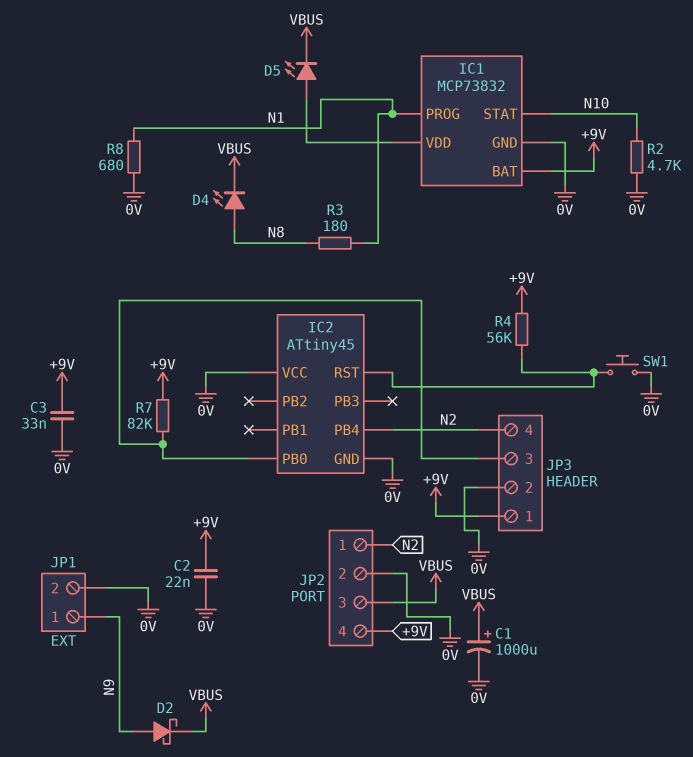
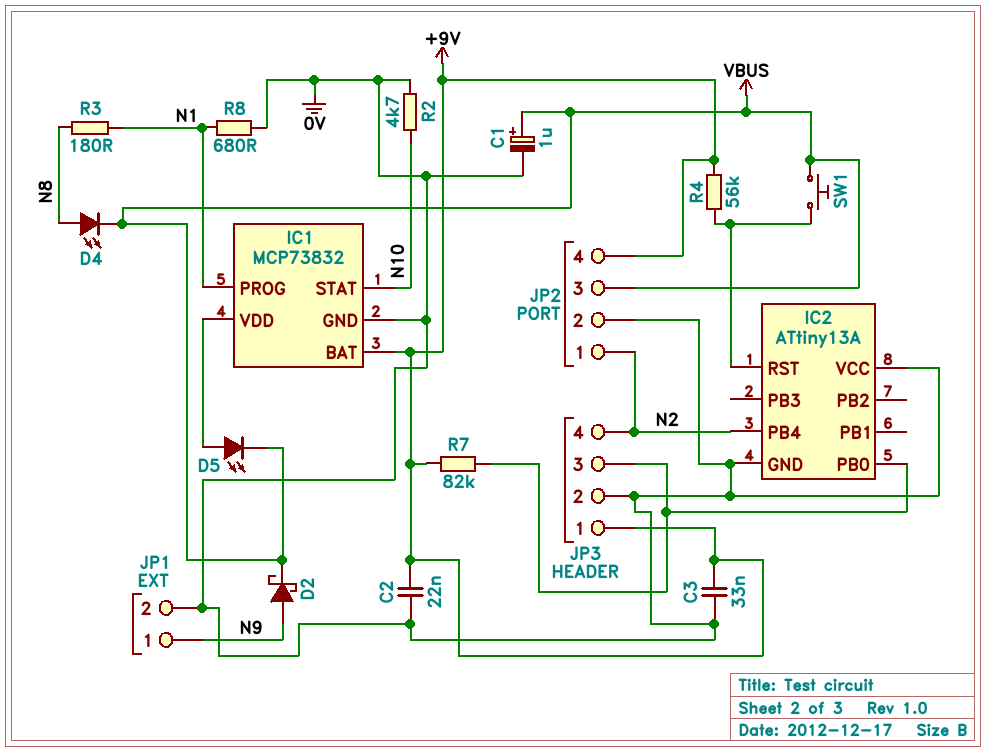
C1: 1000uF (plus VBUS, minus 0V) -> 1uF (plus VBUS, minus 0V)
IC2: ATtiny45 -> ATtiny13A
SW1: button (0V, IC2/RST) -> button (IC2/RST, VBUS)

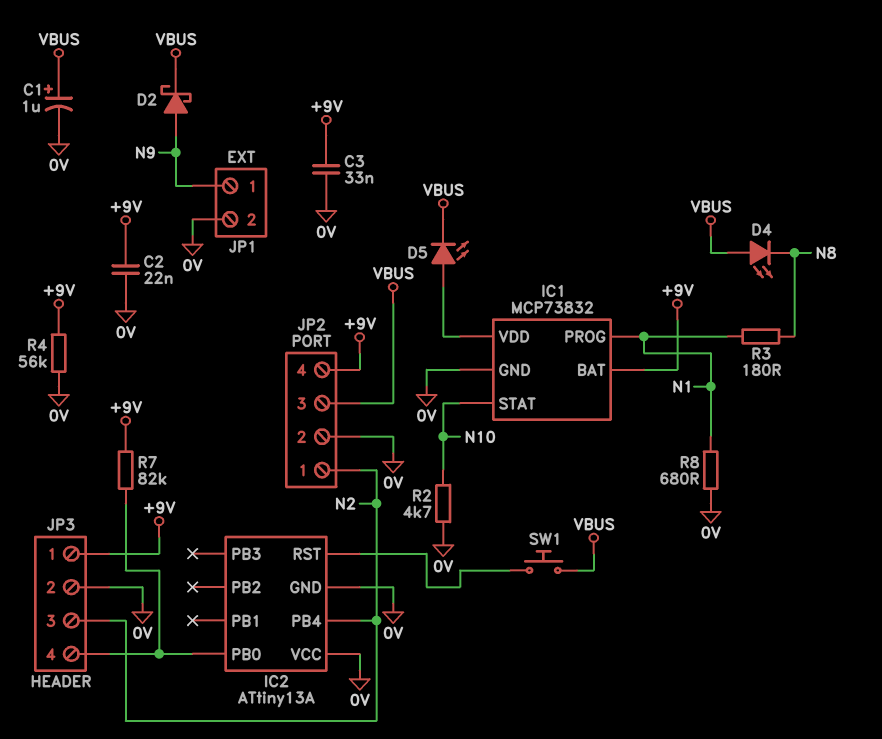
D4: LED (A N8, K VBUS) -> LED (A VBUS, K N8)
JP3 pin 3: IC2/PB0 -> N2
JP3 pin 4: N2 -> IC2/PB0
R4: 56k (+9V, IC2/RST) -> 56k (+9V, 0V)

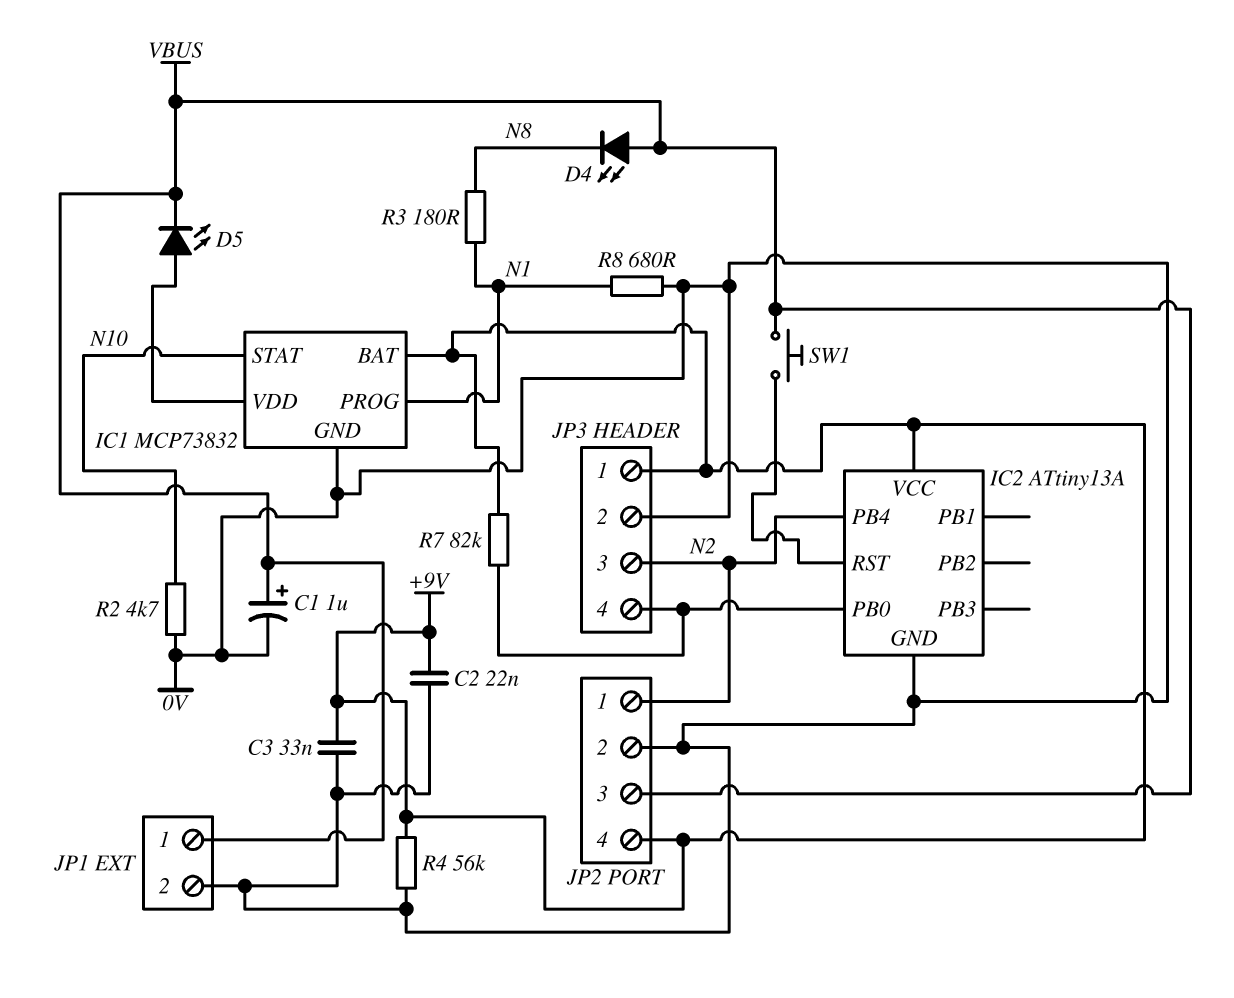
D2: schottky (A N9, K VBUS) -> none
IC2 pin VCC: 0V -> +9V
JP1 pin 1: N9 -> VBUS

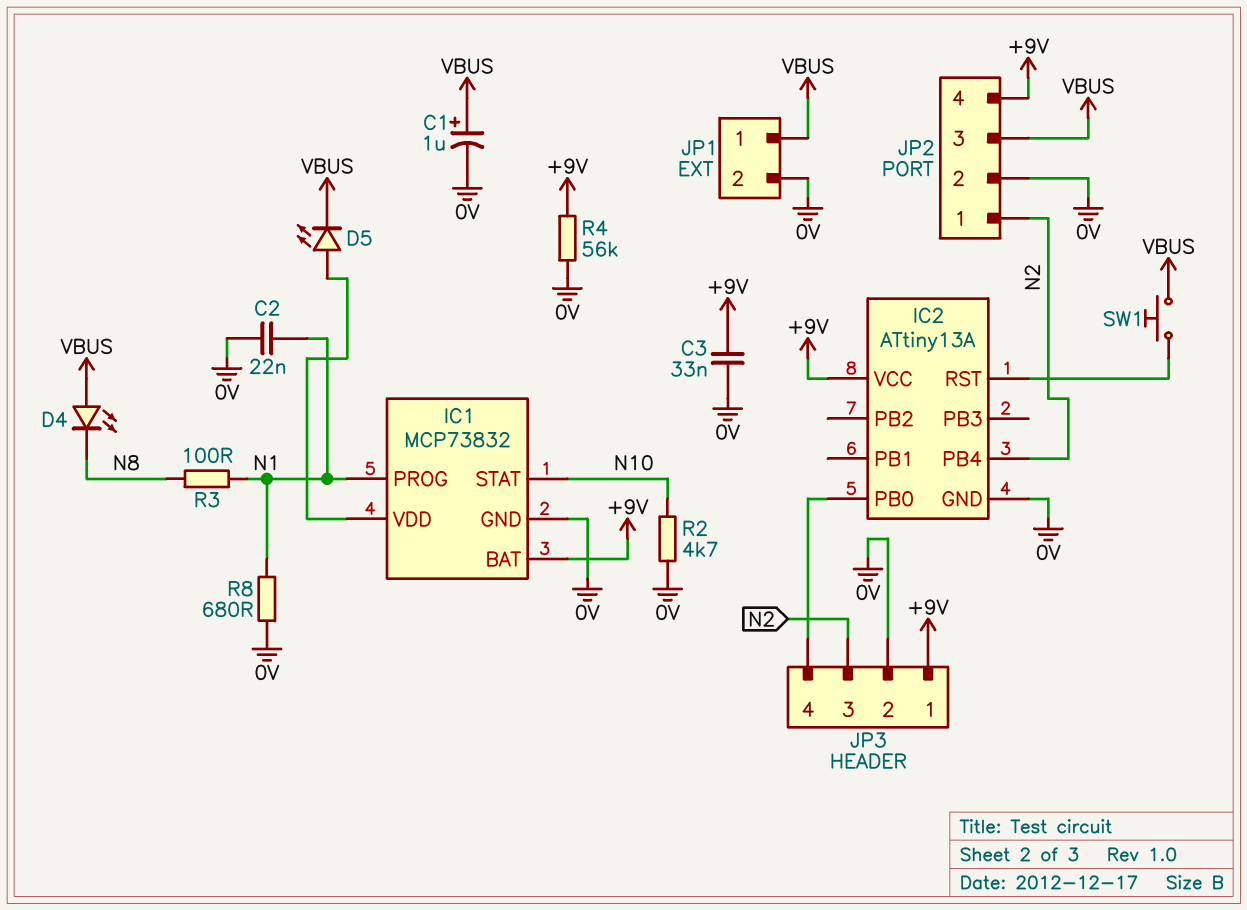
C2: 22nF (+9V, 0V) -> 22nF (0V, N1)
R3: 180 (N1, N8) -> 100 (N1, N8)
R7: 82k (+9V, IC2/PB0) -> none

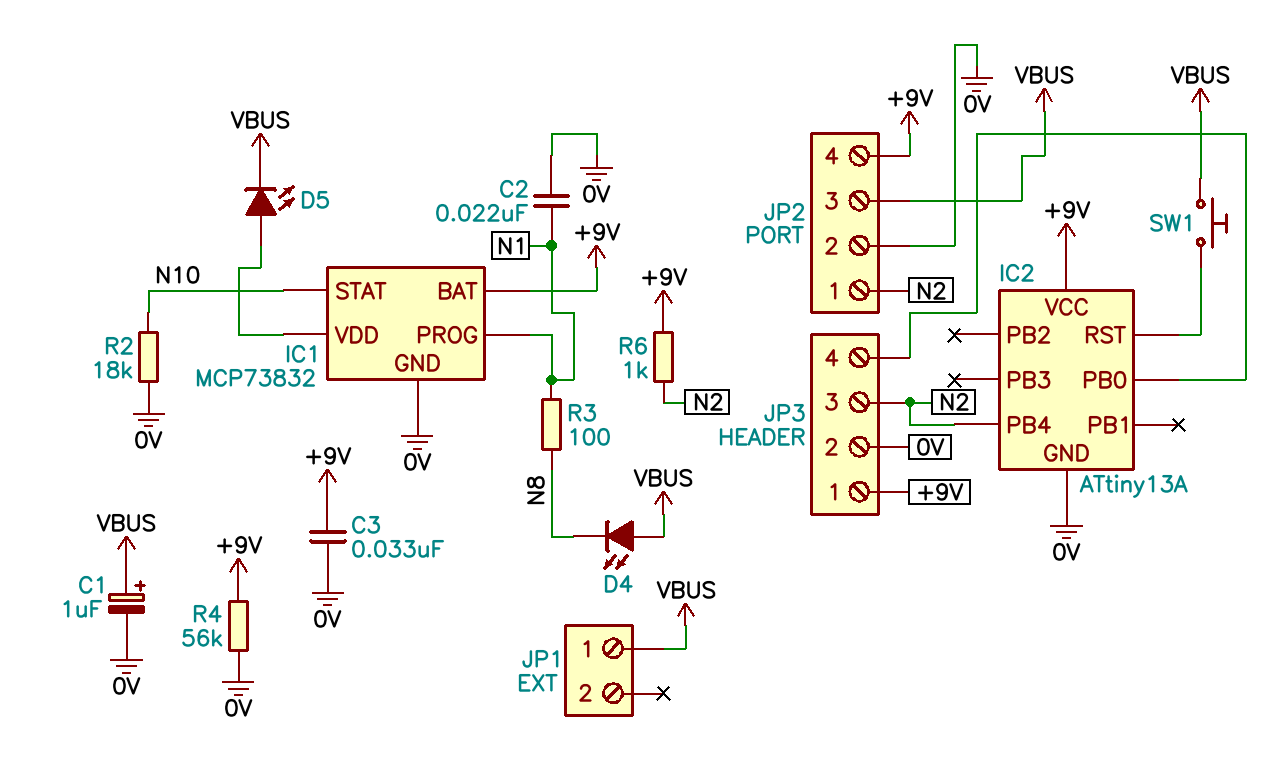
JP1 pin 2: 0V -> none
R2: 4.7k (0V, N10) -> 18k (0V, N10)
R6: none -> 1k (+9V, N2)
R8: 680 (0V, N1) -> none

